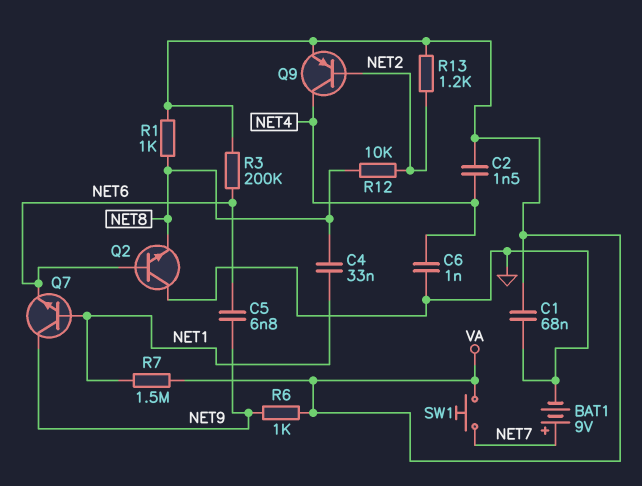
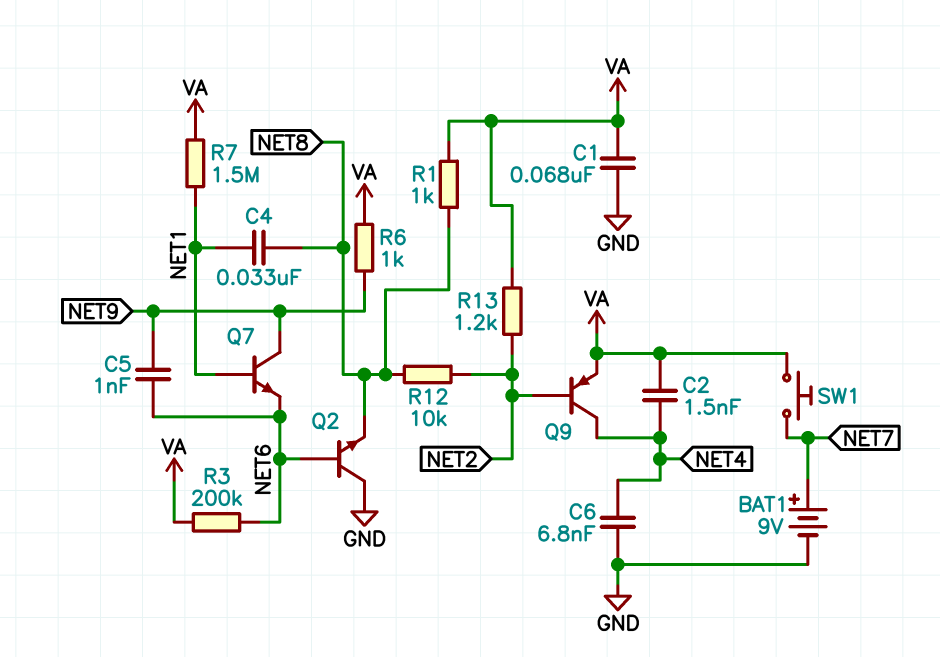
C5: 6.8nF (NET6, NET9) -> 1nF (NET6, NET9)
C6: 1nF (GND, NET4) -> 6.8nF (GND, NET4)

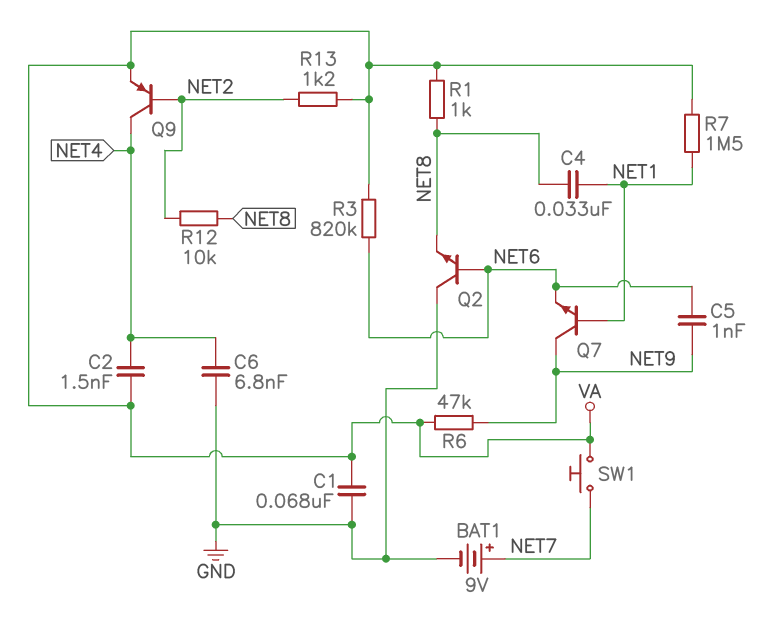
R3: 200k (NET6, VA) -> 820k (NET6, VA)
R6: 1k (NET9, VA) -> 47k (NET9, VA)

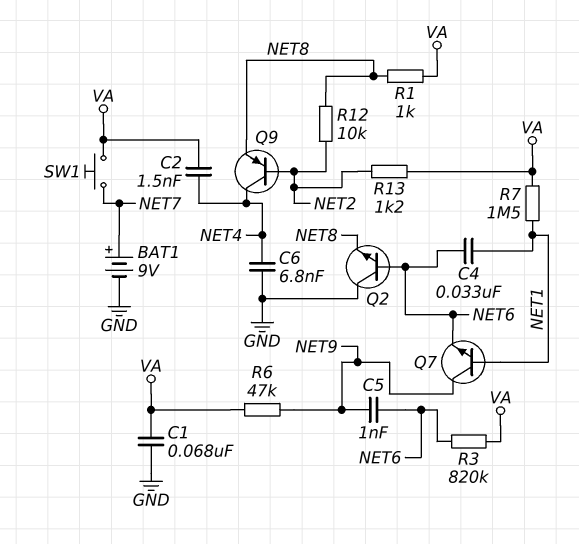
C4: 33nF (NET1, NET8) -> 33nF (NET1, NET6)
Q9: PNP (B NET2, C NET4, E VA) -> PNP (B NET2, C NET4, E NET8)

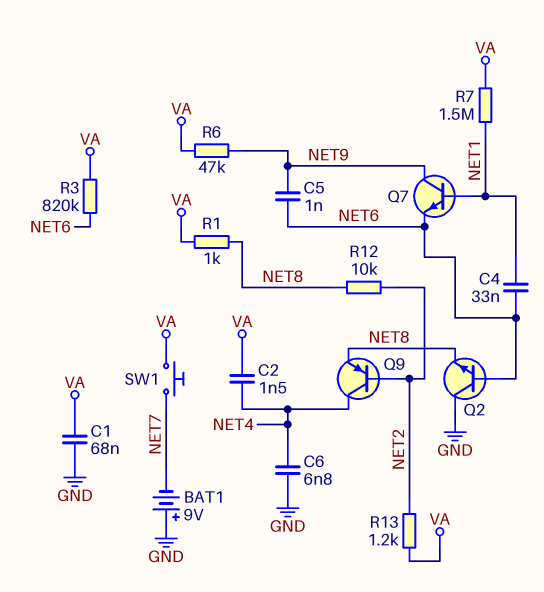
BAT1: 9V (plus NET7, minus GND) -> 9V (plus GND, minus NET7)

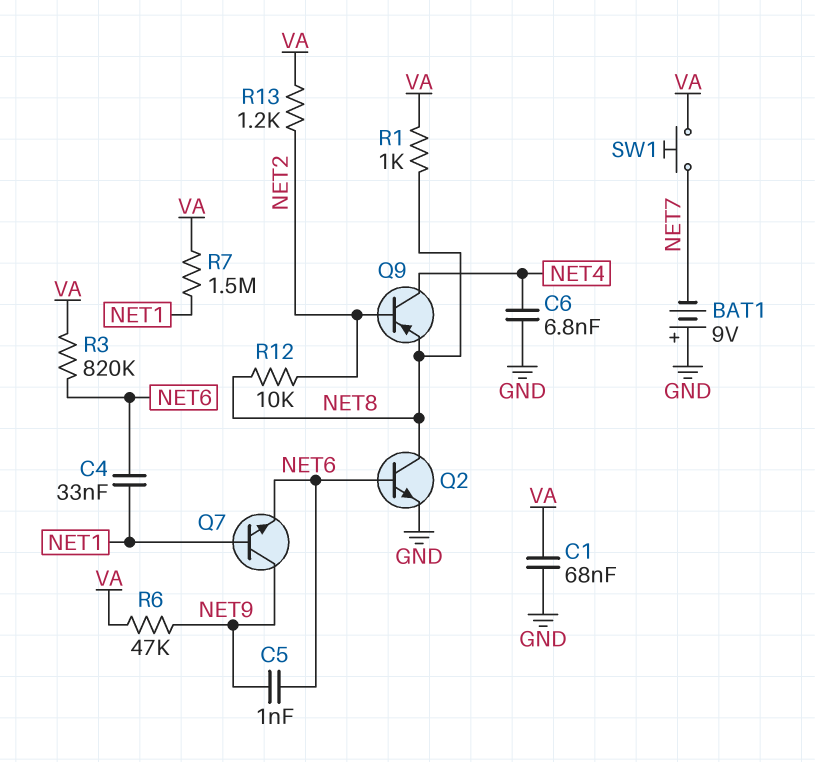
C2: 1.5nF (NET4, VA) -> none
Q2: NPN (B NET6, C GND, E NET8) -> NPN (B NET6, C NET8, E GND)

